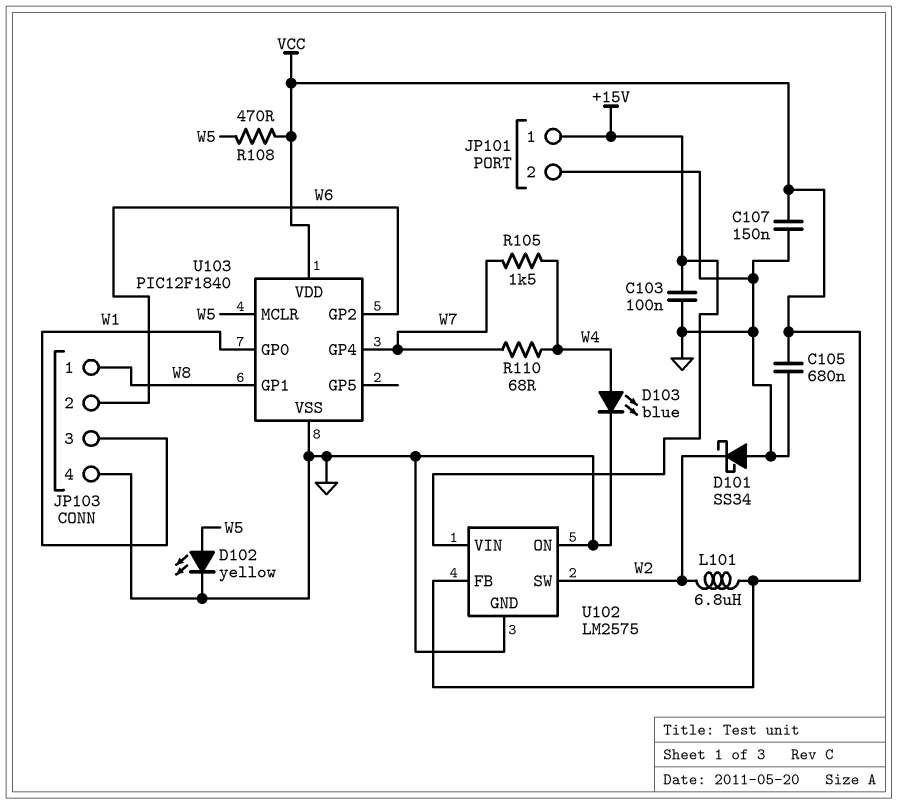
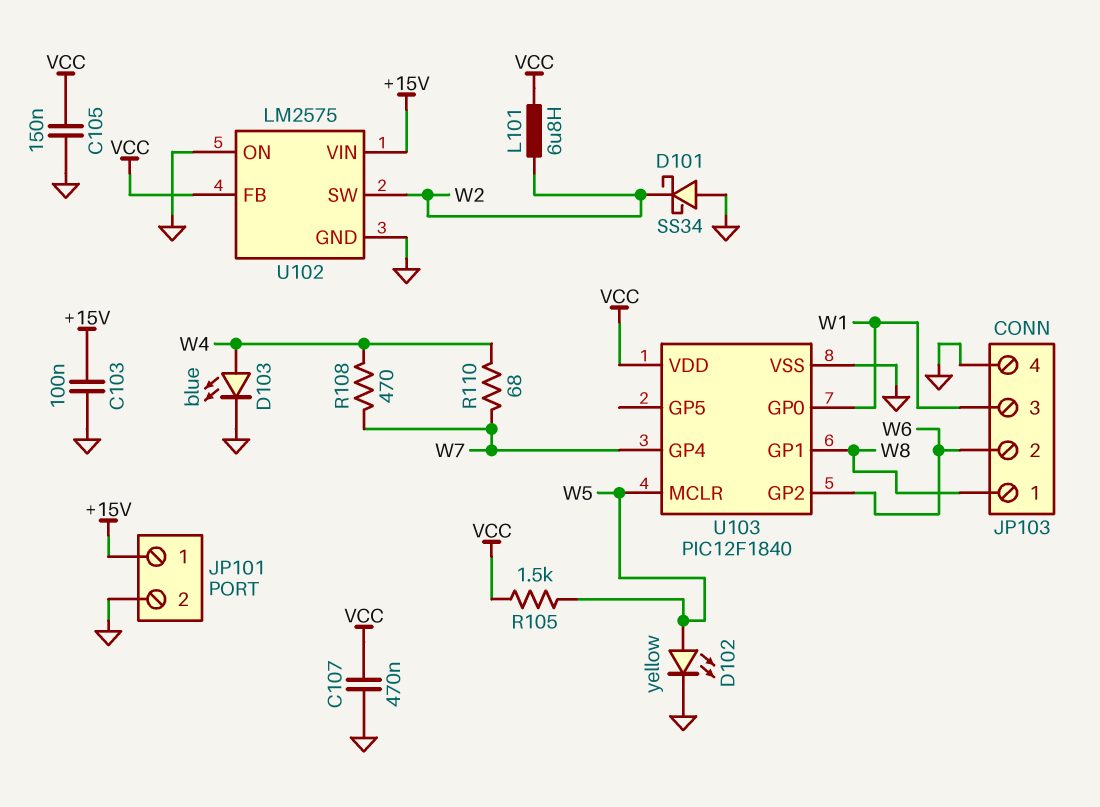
C105: 680nF (GND, VCC) -> 150nF (GND, VCC)
C107: 150nF (GND, VCC) -> 470nF (GND, VCC)
R105: 1.5k (W4, W7) -> 1.5k (VCC, W5)
R108: 470 (VCC, W5) -> 470 (W4, W7)

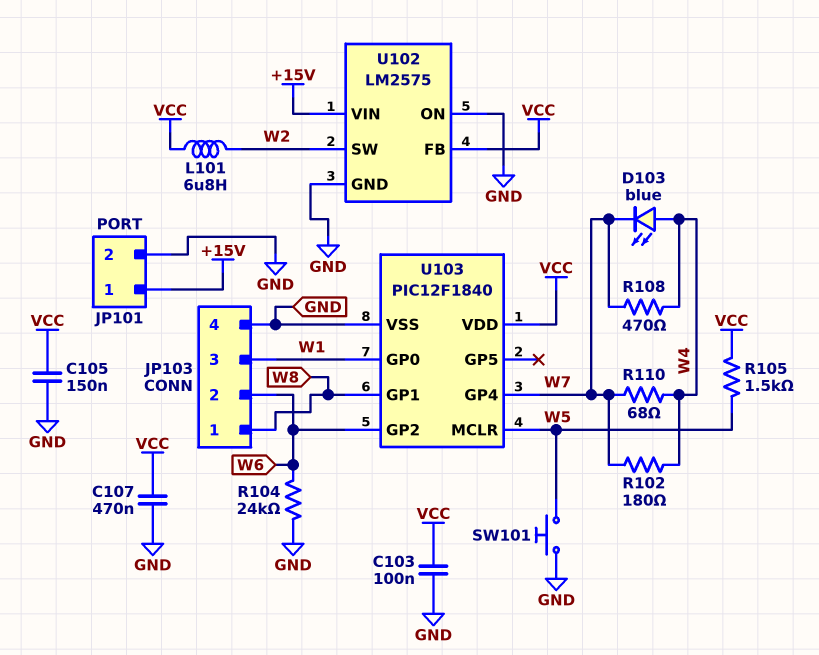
C103: 100nF (+15V, GND) -> 100nF (GND, VCC)
D101: schottky SS34 (A GND, K W2) -> none
D102: LED yellow (A W5, K GND) -> none
D103: LED blue (A W4, K GND) -> LED blue (A W4, K W7)
R102: none -> 180 (W4, W7)
R104: none -> 24k (GND, W6)
SW101: none -> button (GND, W5)

